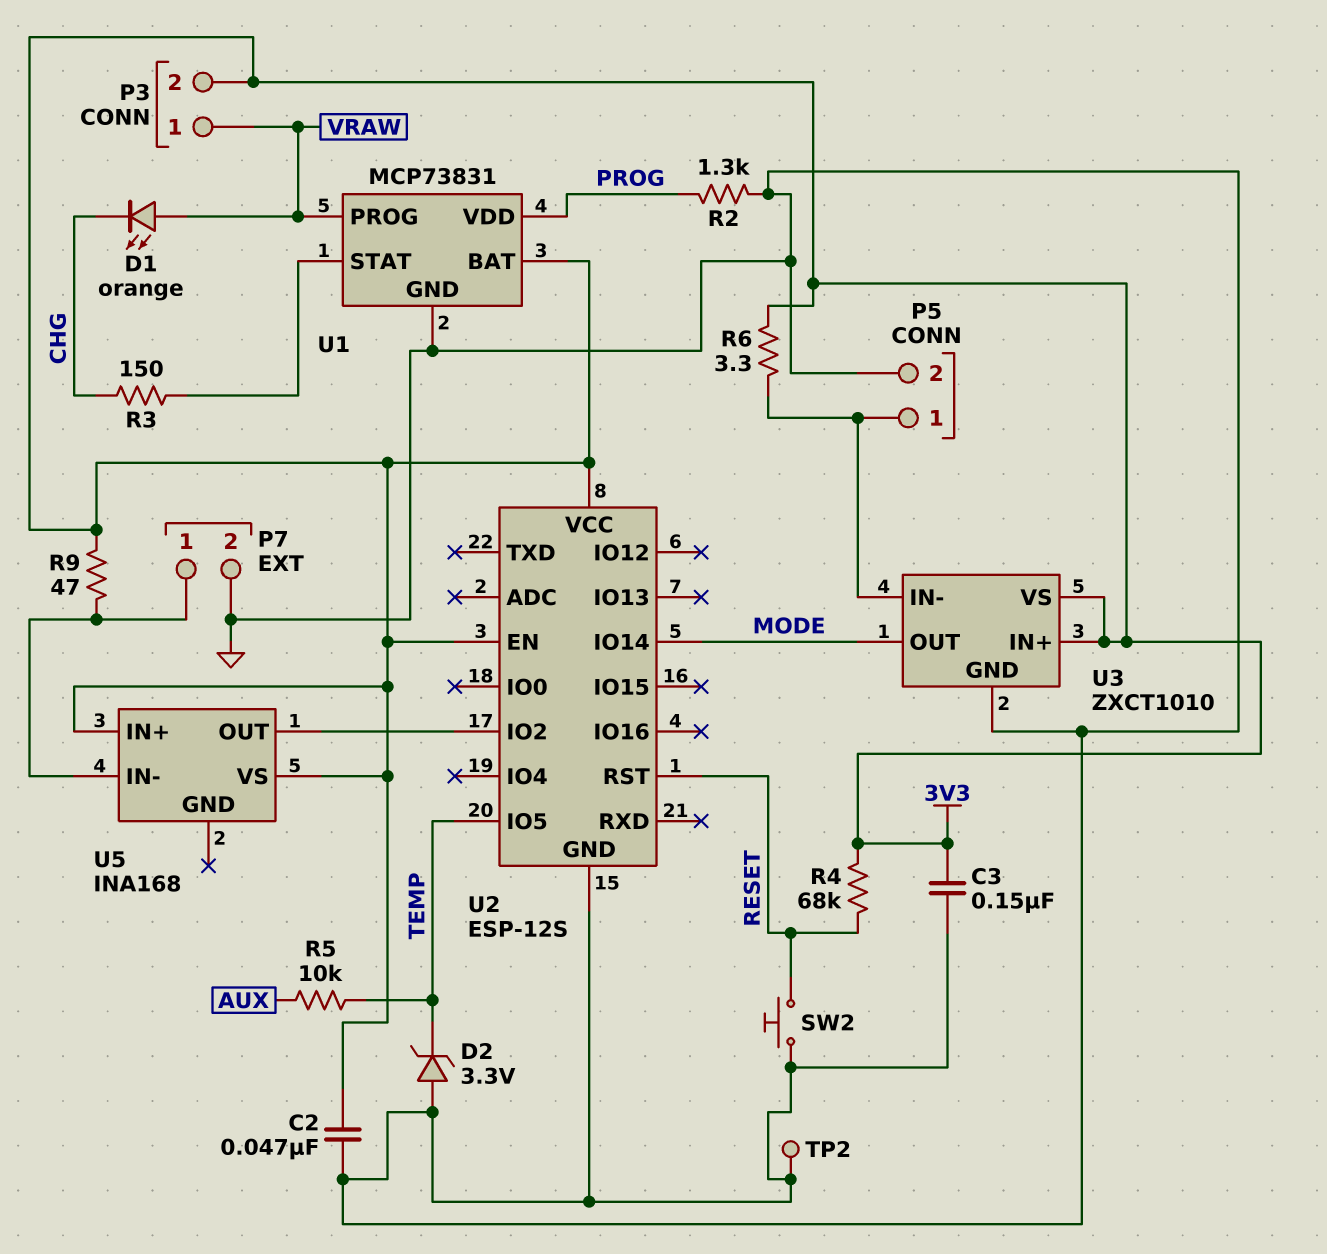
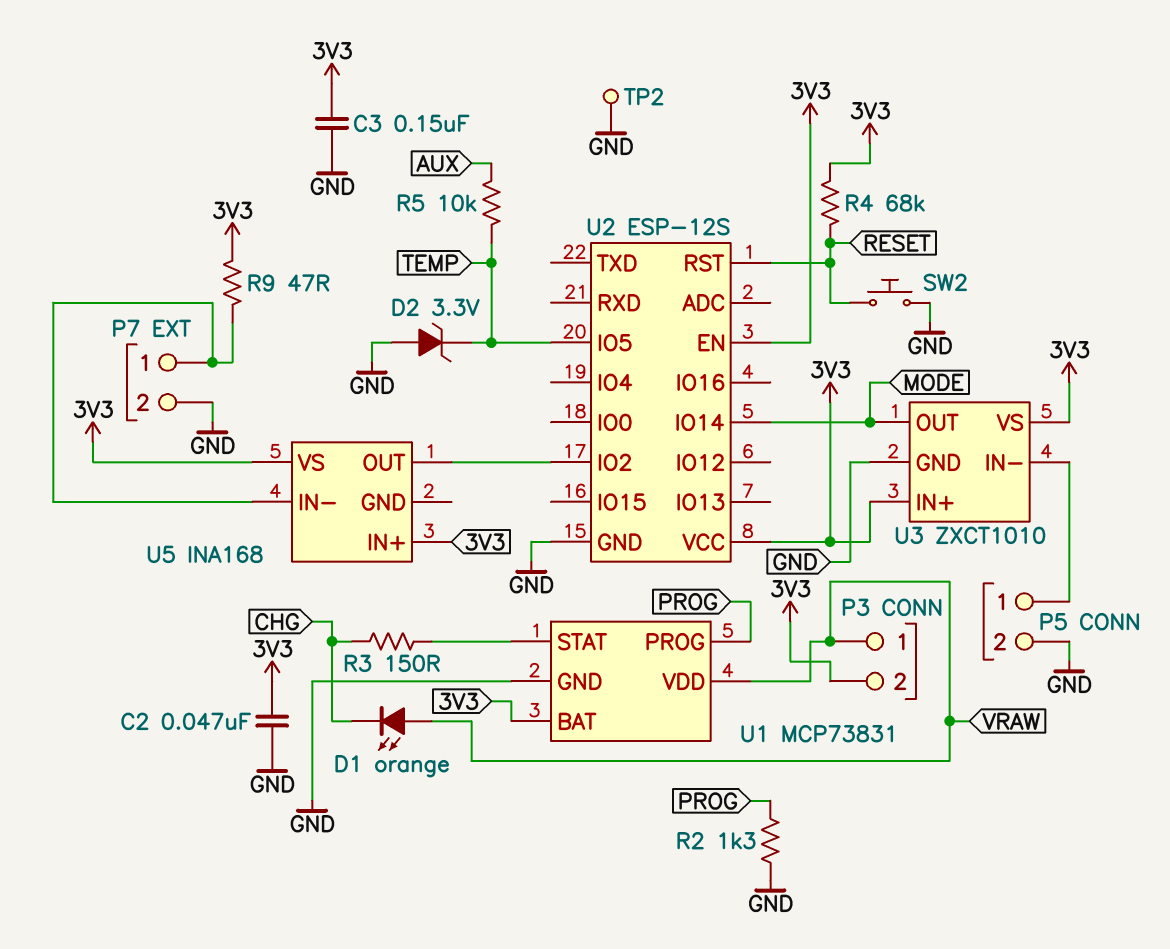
R6: 3.3 (3V3, P5/1) -> none
U1 pin PROG: VRAW -> PROG
U1 pin VDD: PROG -> VRAW

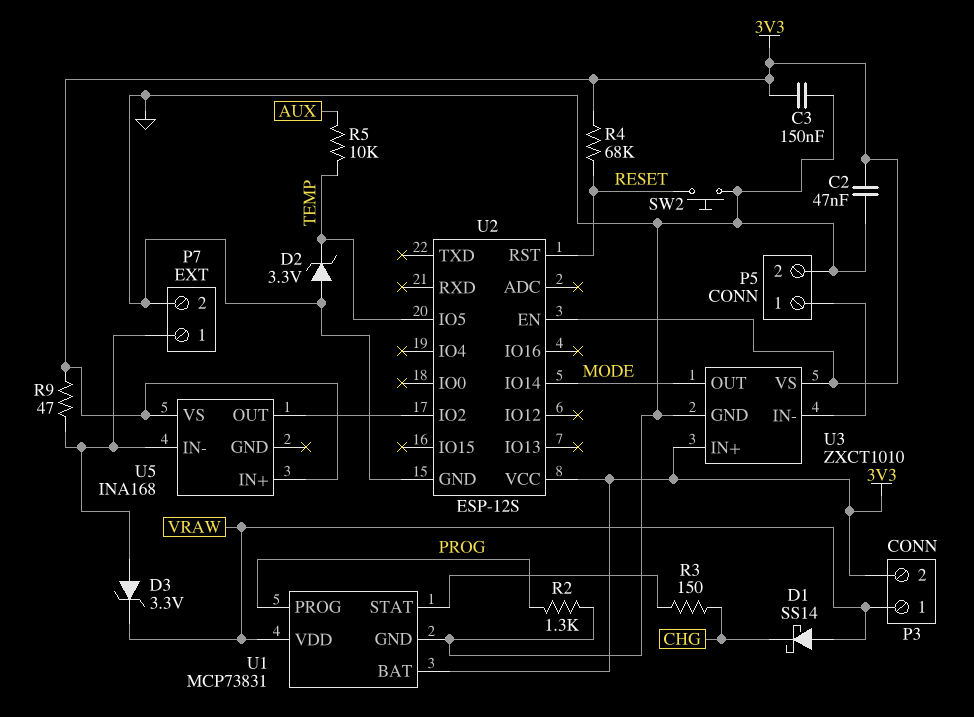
D1: LED orange (A VRAW, K CHG) -> schottky SS14 (A VRAW, K CHG)
D3: none -> zener 3.3V (A P7/1, K VRAW)
TP2: test point (GND) -> none

